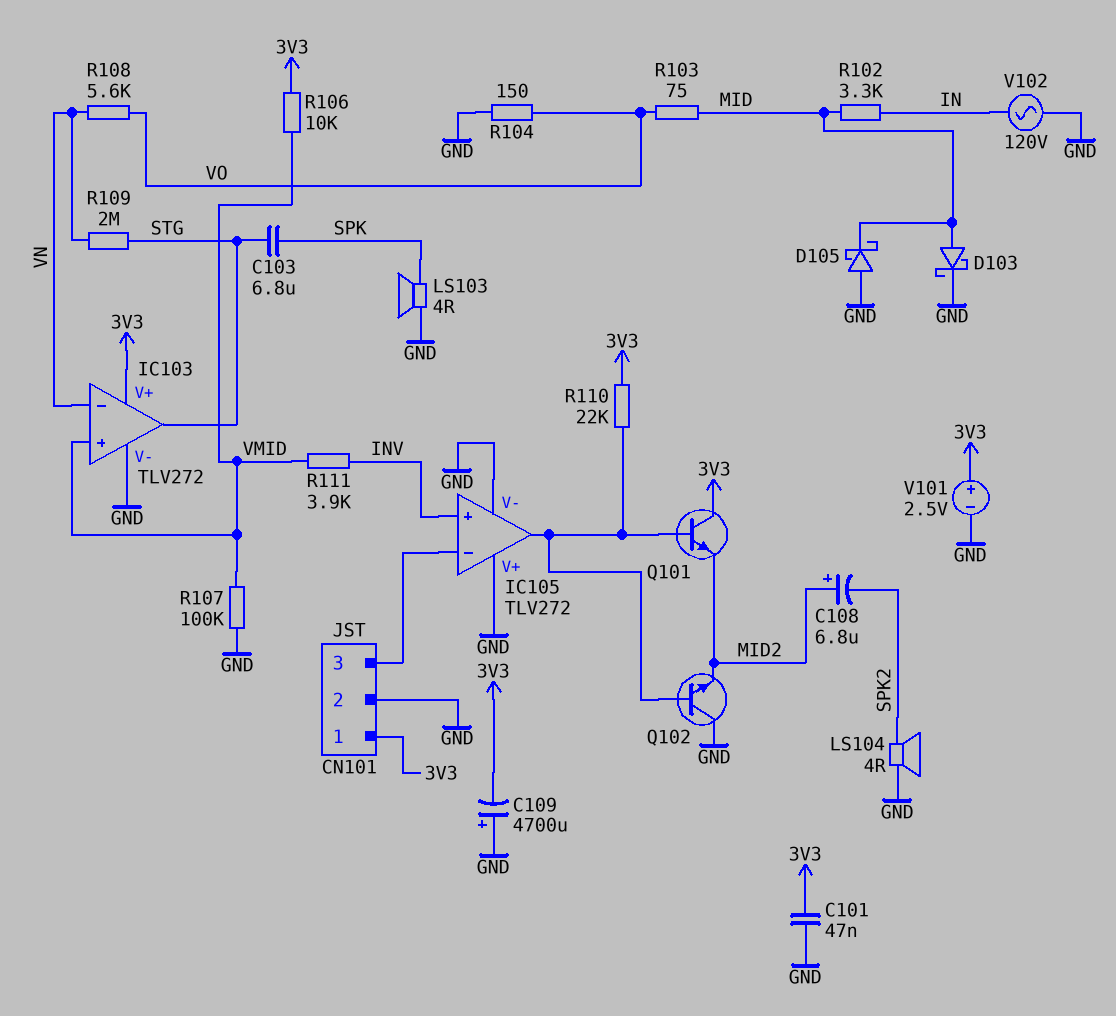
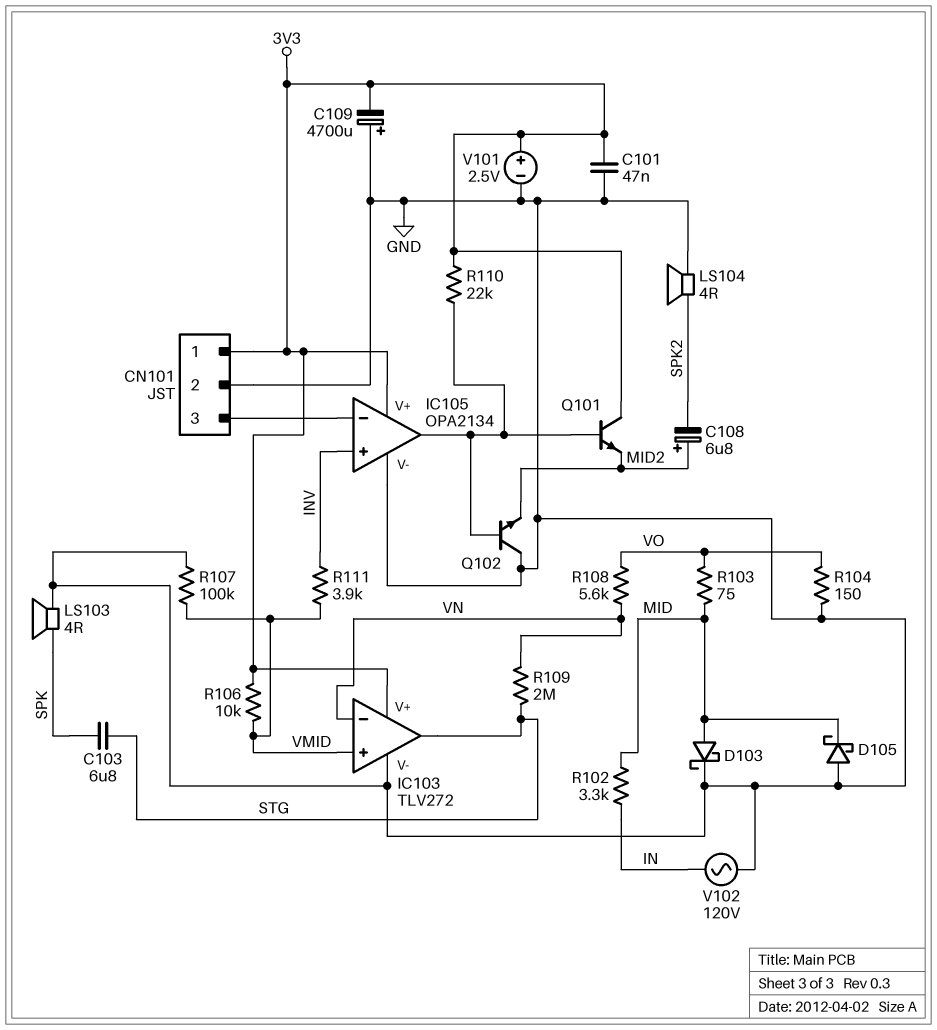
IC105: TLV272 -> OPA2134
IC105 pin V+: GND -> 3V3

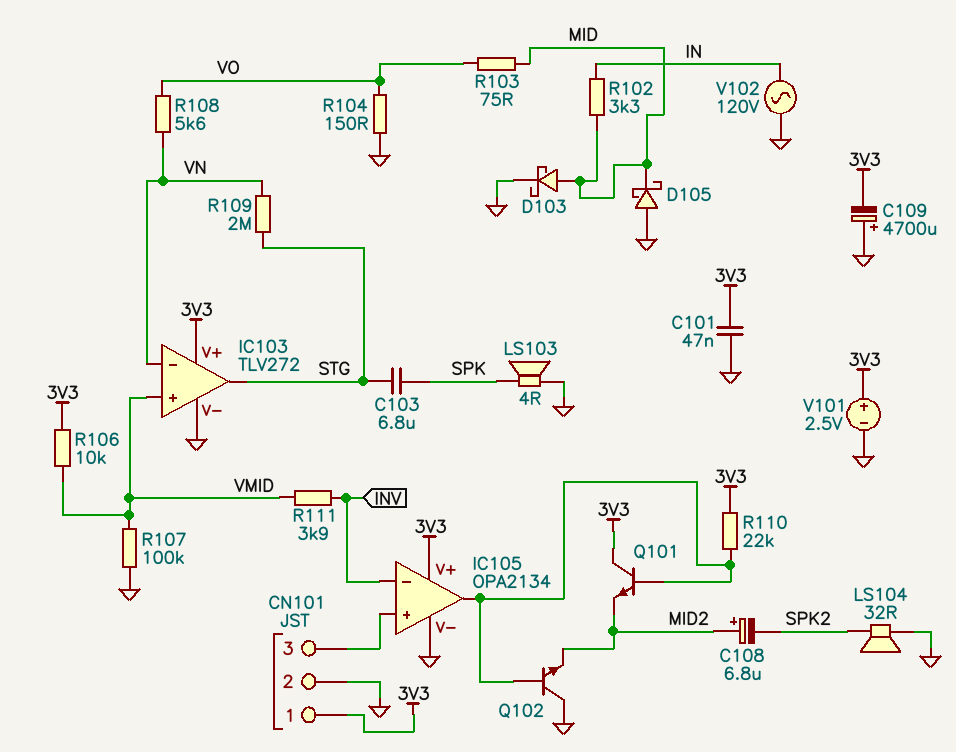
IC105 pin in+: INV -> CN101/3
IC105 pin in-: CN101/3 -> INV
LS104: speaker 4R (GND, SPK2) -> speaker 32R (GND, SPK2)

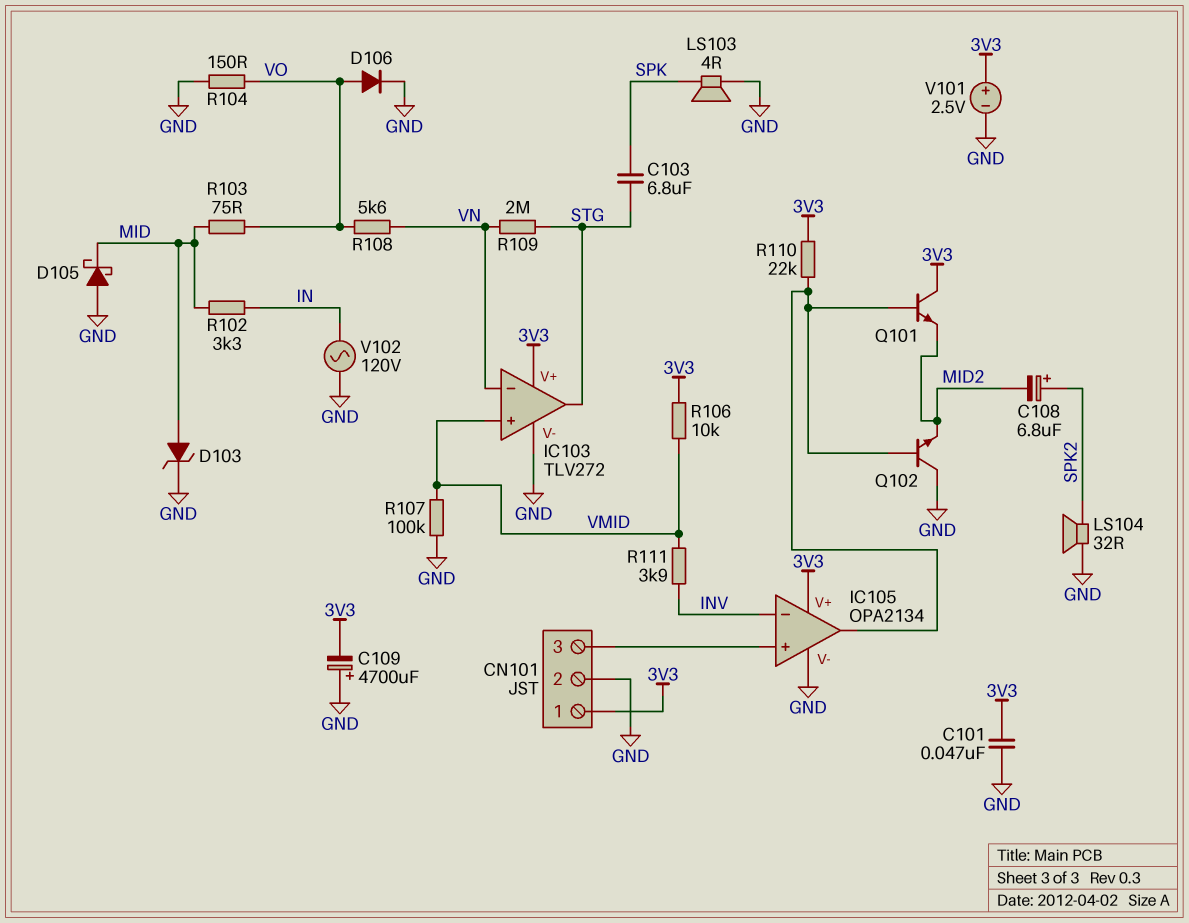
C108: 6.8uF (plus MID2, minus SPK2) -> 6.8uF (plus SPK2, minus MID2)
D103: schottky (A MID, K GND) -> zener (A MID, K GND)
D106: none -> diode (A VO, K GND)

